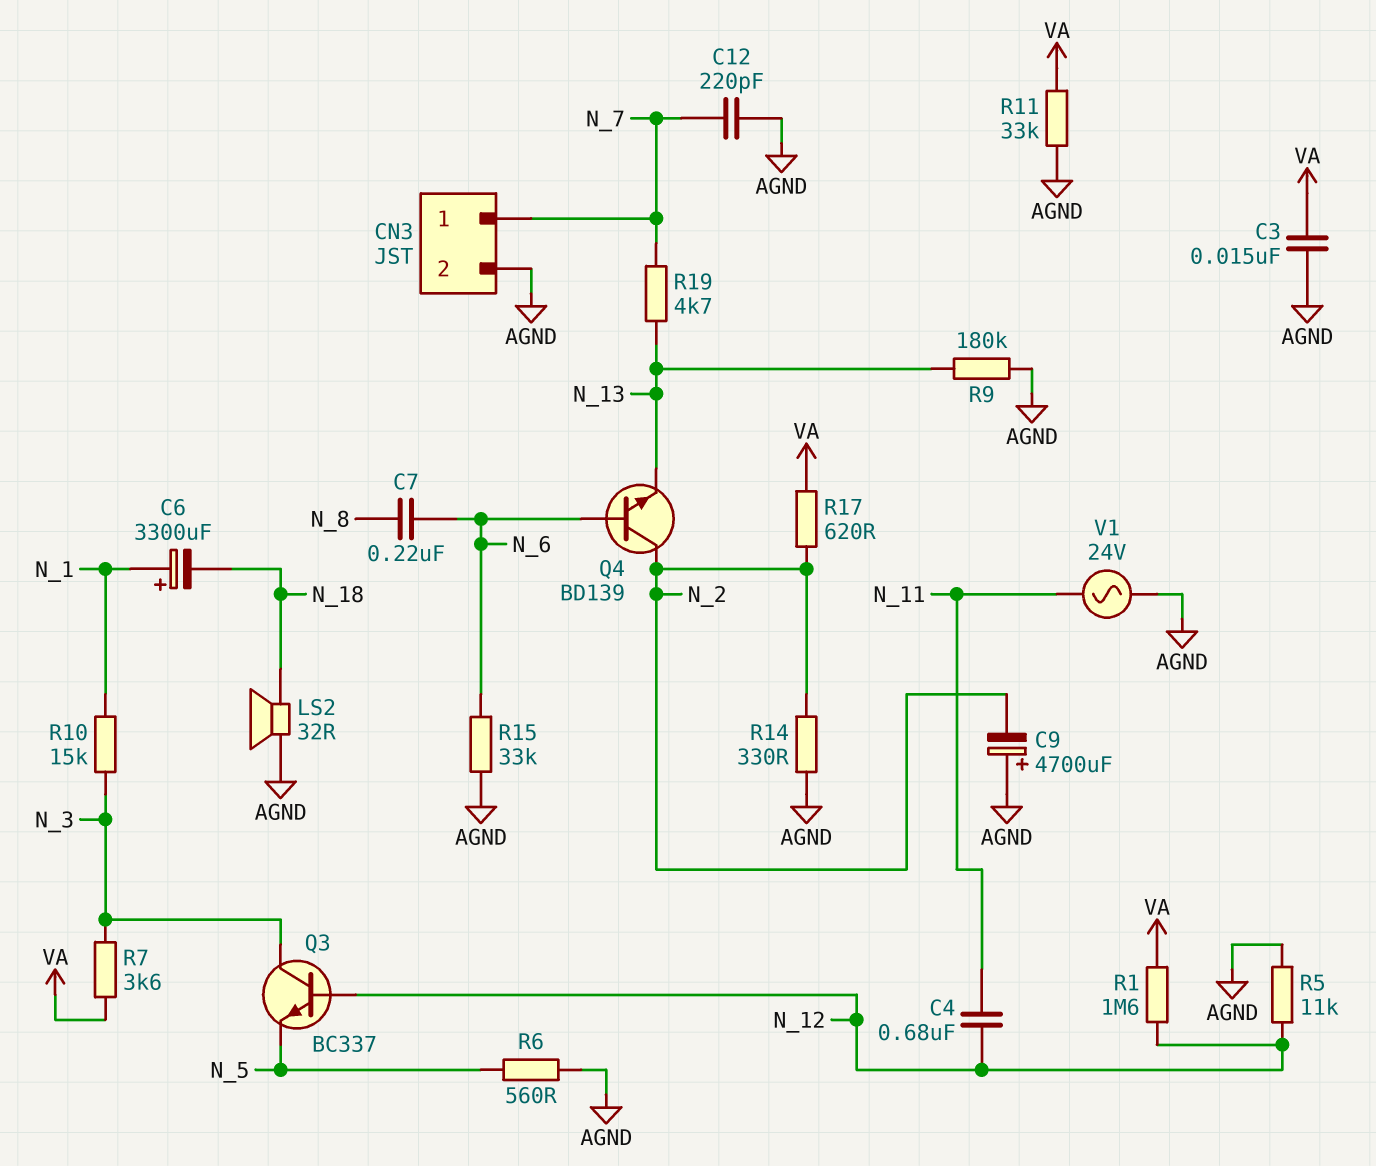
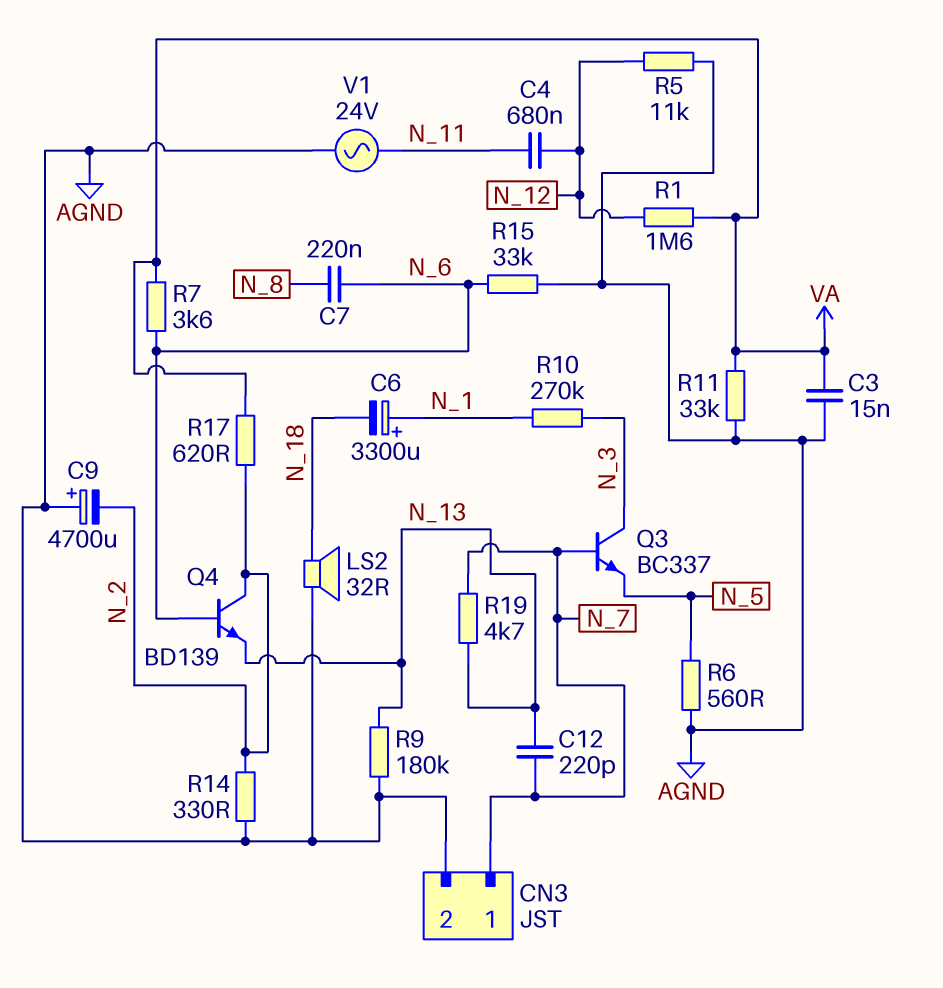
C12: 220pF (AGND, N_7) -> 220pF (N_7, N_13)
Q3: NPN BC337 (B N_12, C N_3, E N_5) -> NPN BC337 (B N_7, C N_3, E N_5)
R7: 3.6k (N_3, VA) -> 3.6k (N_6, VA)
R10: 15k (N_1, N_3) -> 270k (N_1, N_3)

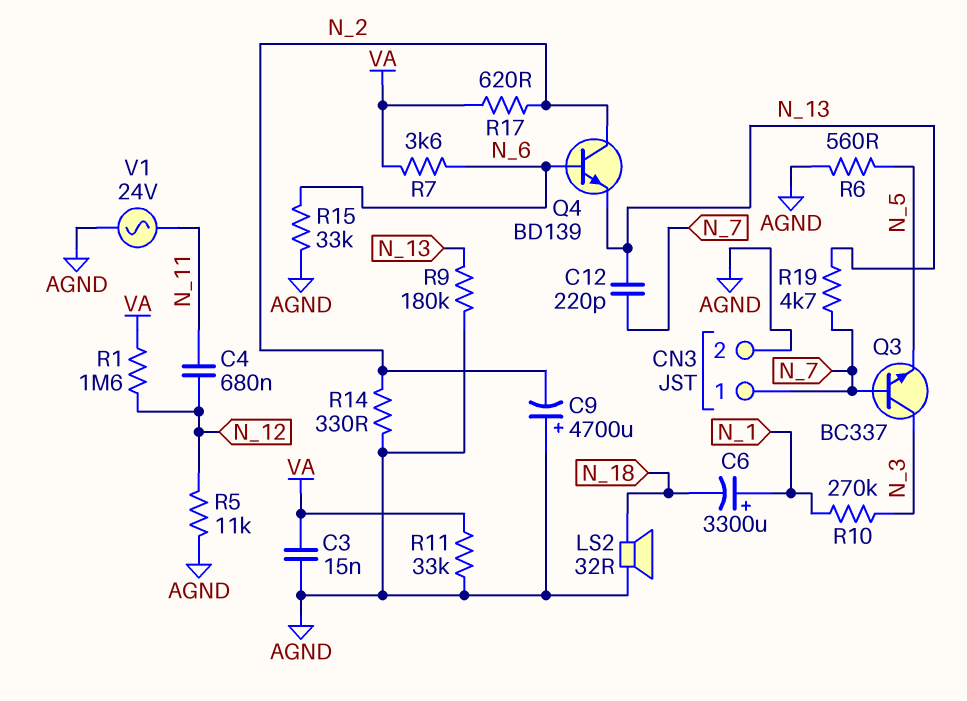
C7: 220nF (N_6, N_8) -> none

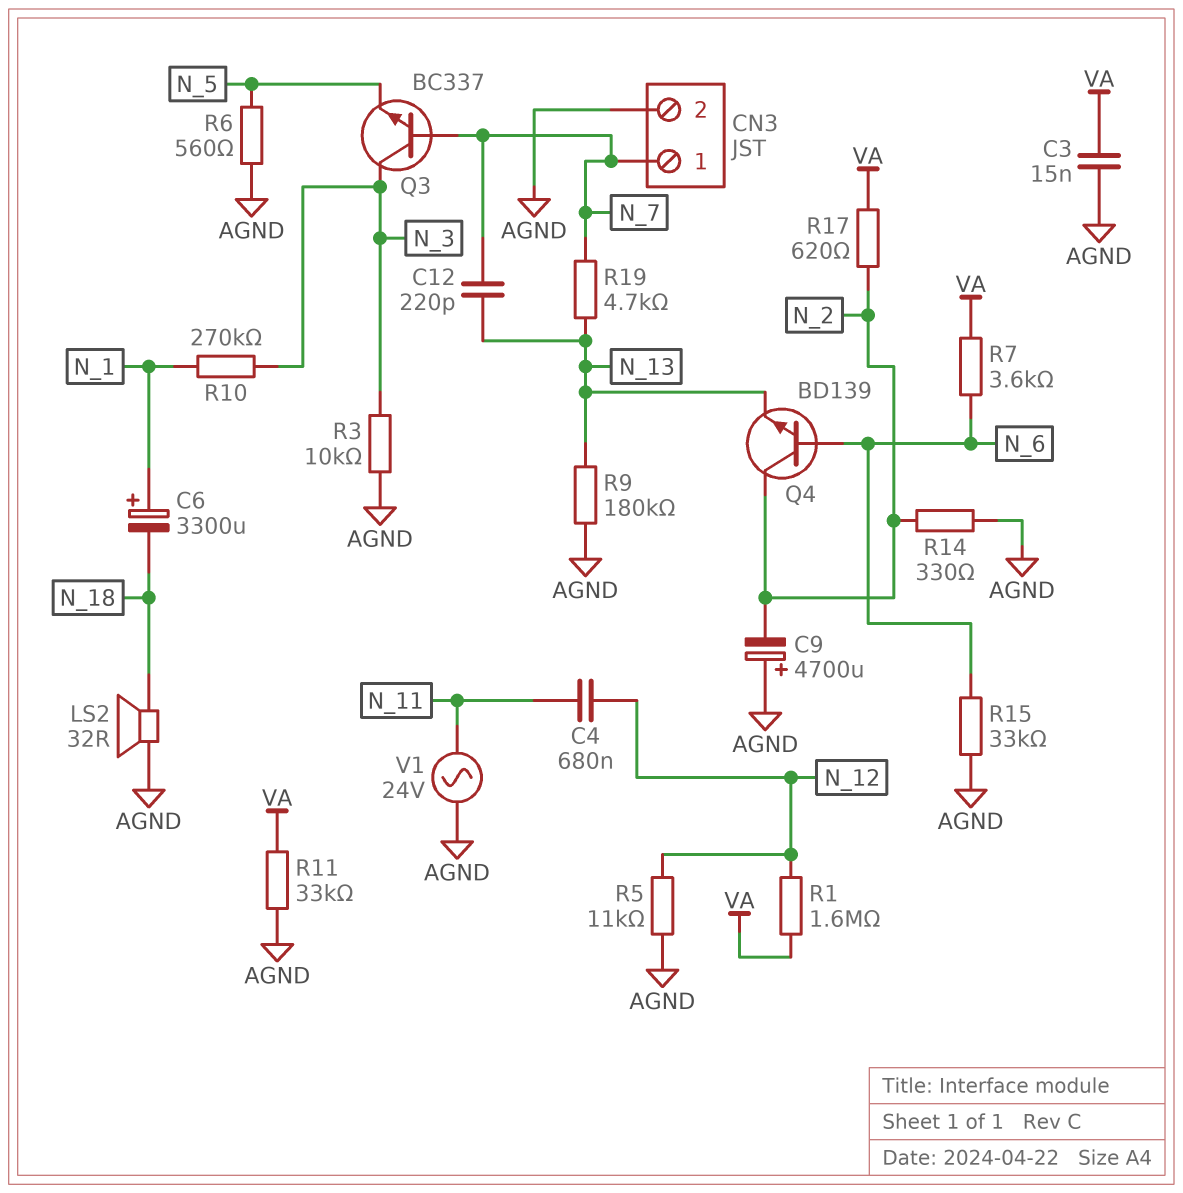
R3: none -> 10k (AGND, N_3)

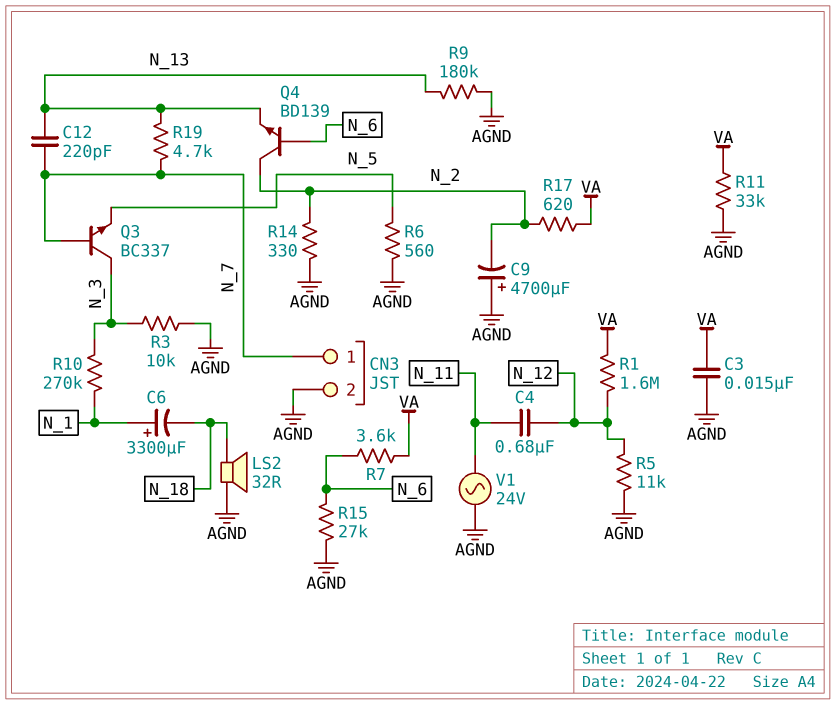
R15: 33k (AGND, N_6) -> 27k (AGND, N_6)

